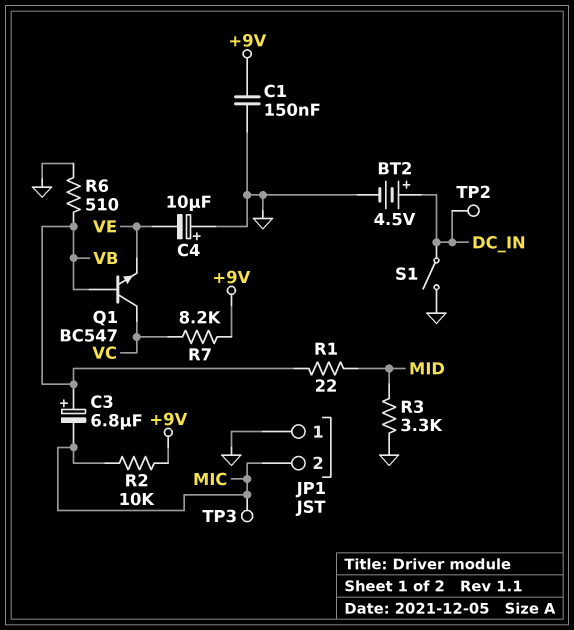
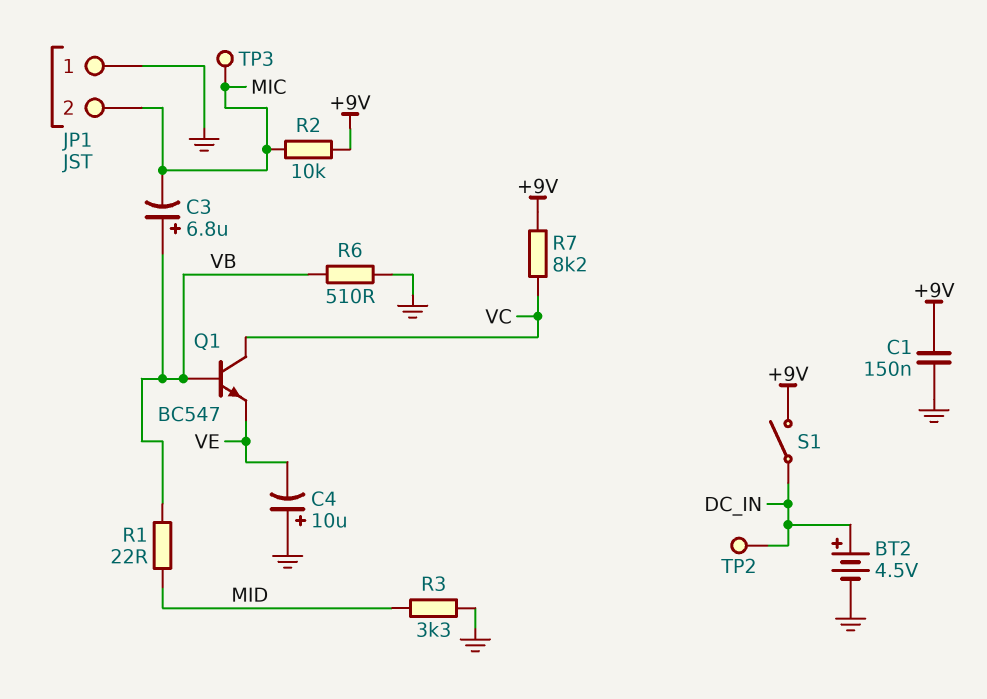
S1: switch (DC_IN, GND) -> switch (+9V, DC_IN)

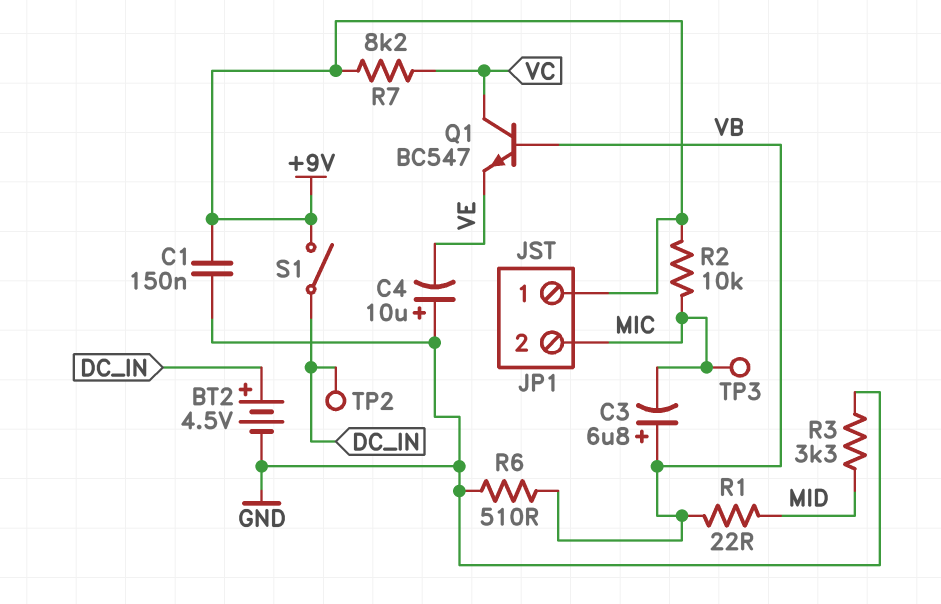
JP1 pin 1: GND -> +9V

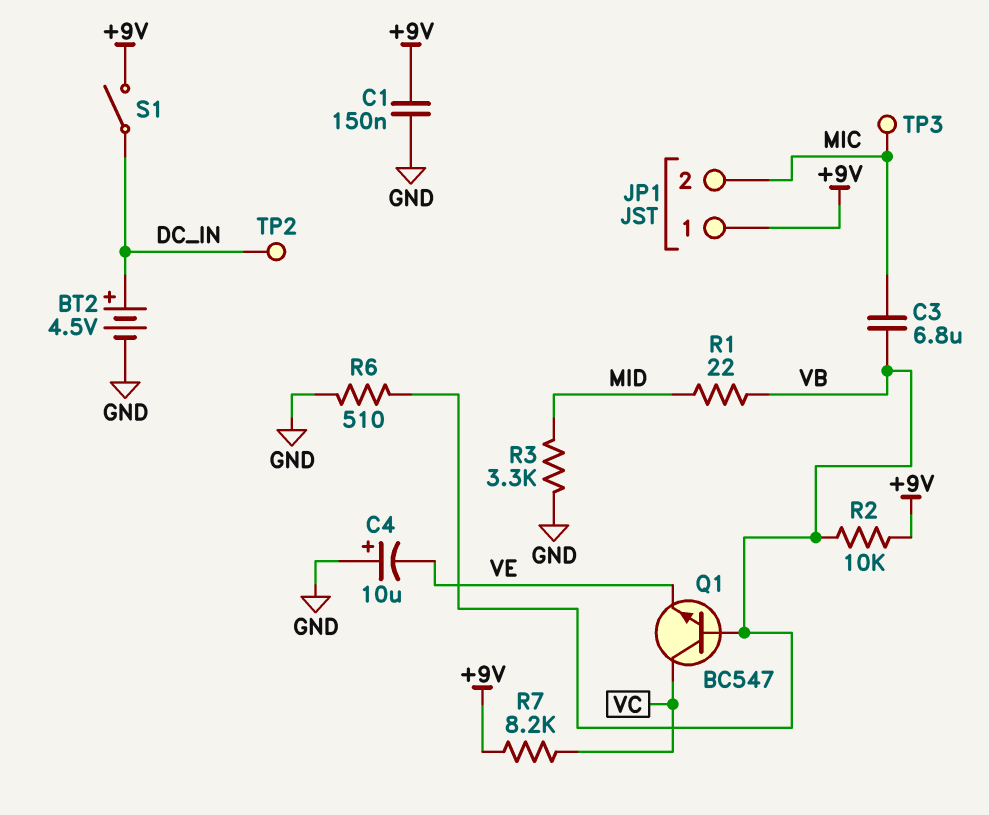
C3: 6.8uF (plus VB, minus MIC) -> 6.8uF (MIC, VB)
R2: 10k (+9V, MIC) -> 10k (+9V, VB)

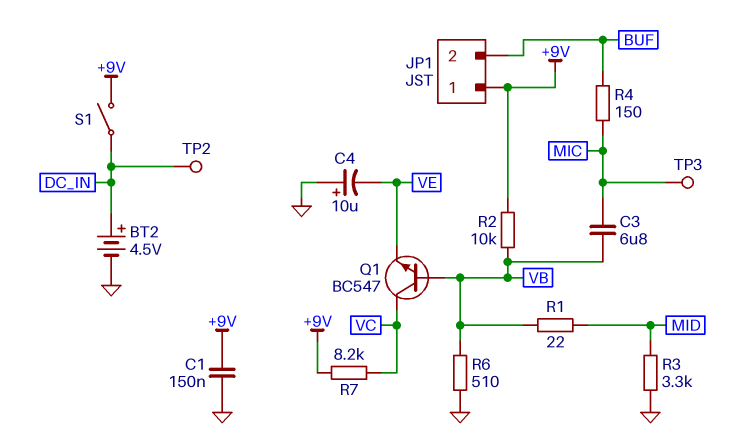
JP1 pin 2: MIC -> BUF
R4: none -> 150 (BUF, MIC)

